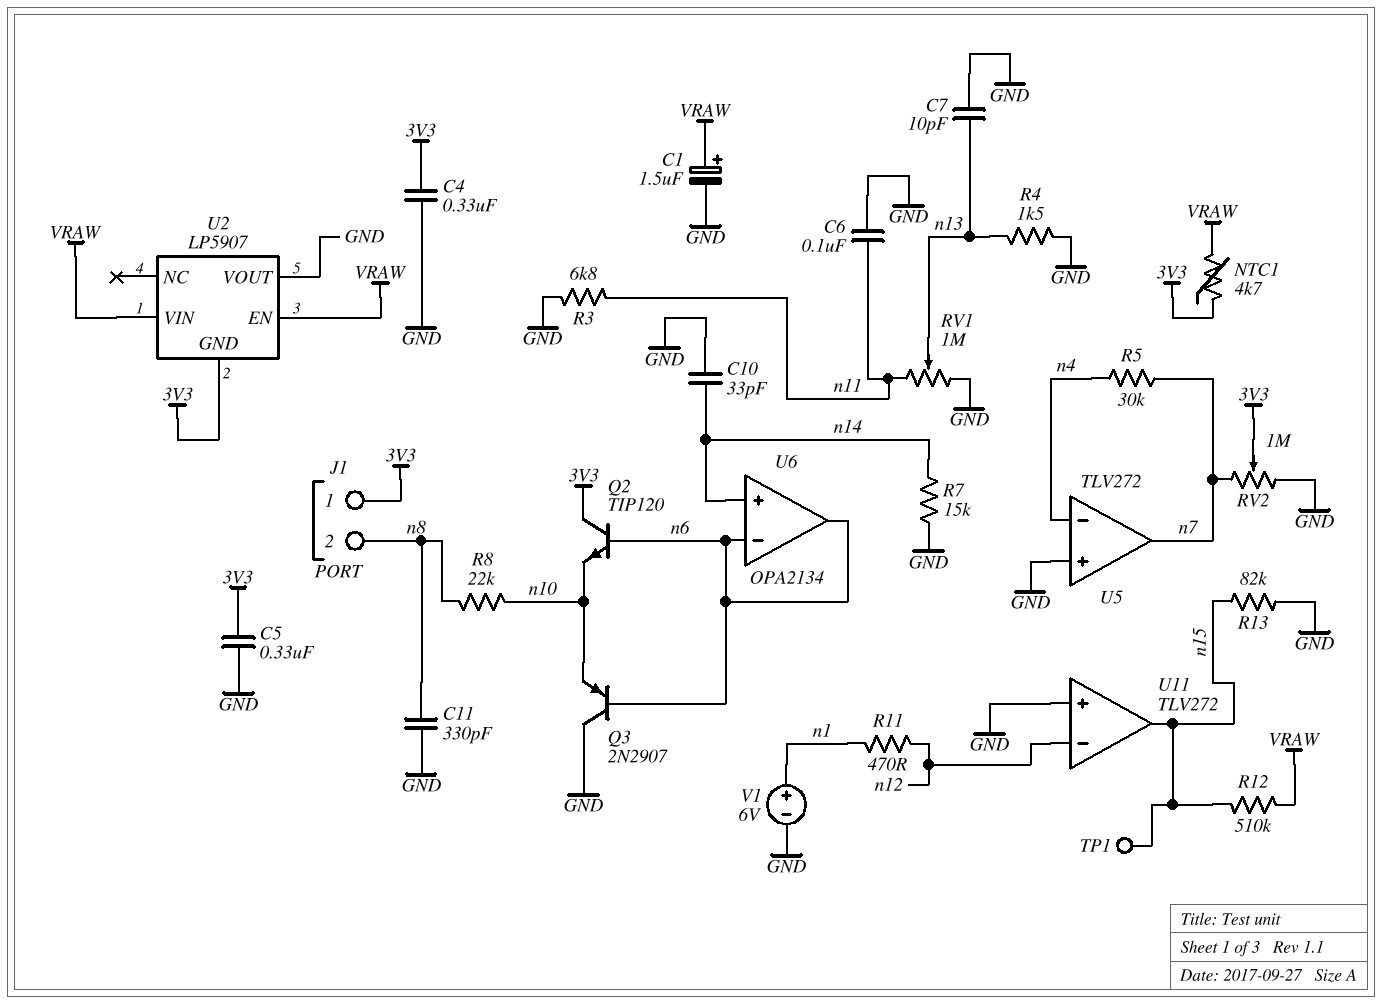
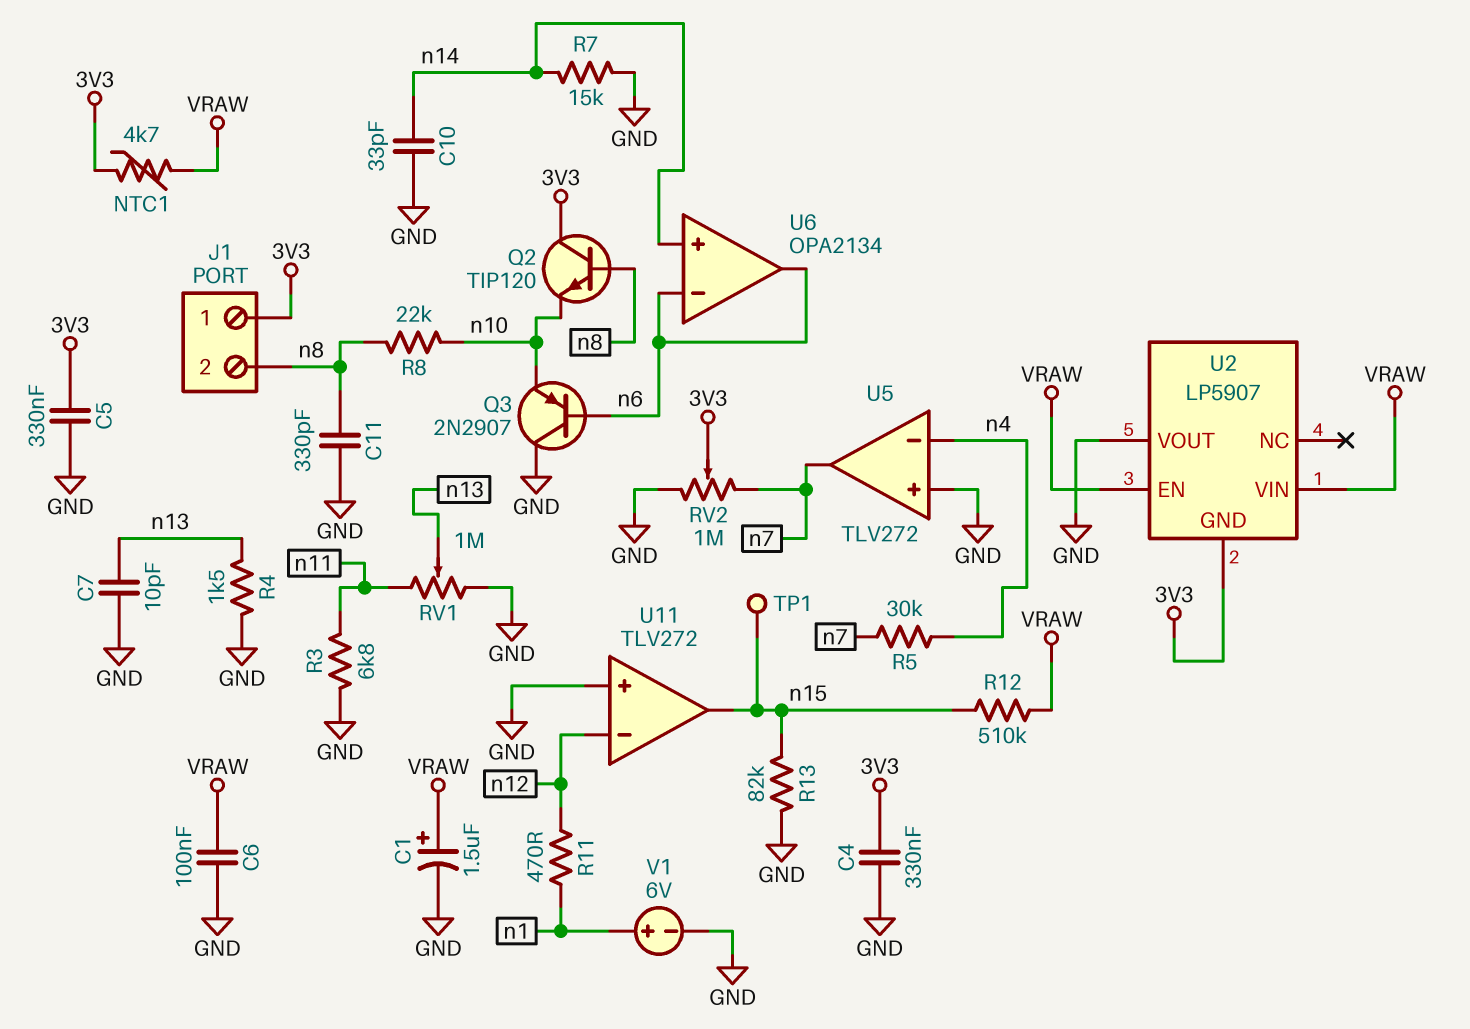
C6: 100nF (GND, n11) -> 100nF (GND, VRAW)
Q2: NPN TIP120 (B n6, C 3V3, E n10) -> NPN TIP120 (B n8, C 3V3, E n10)

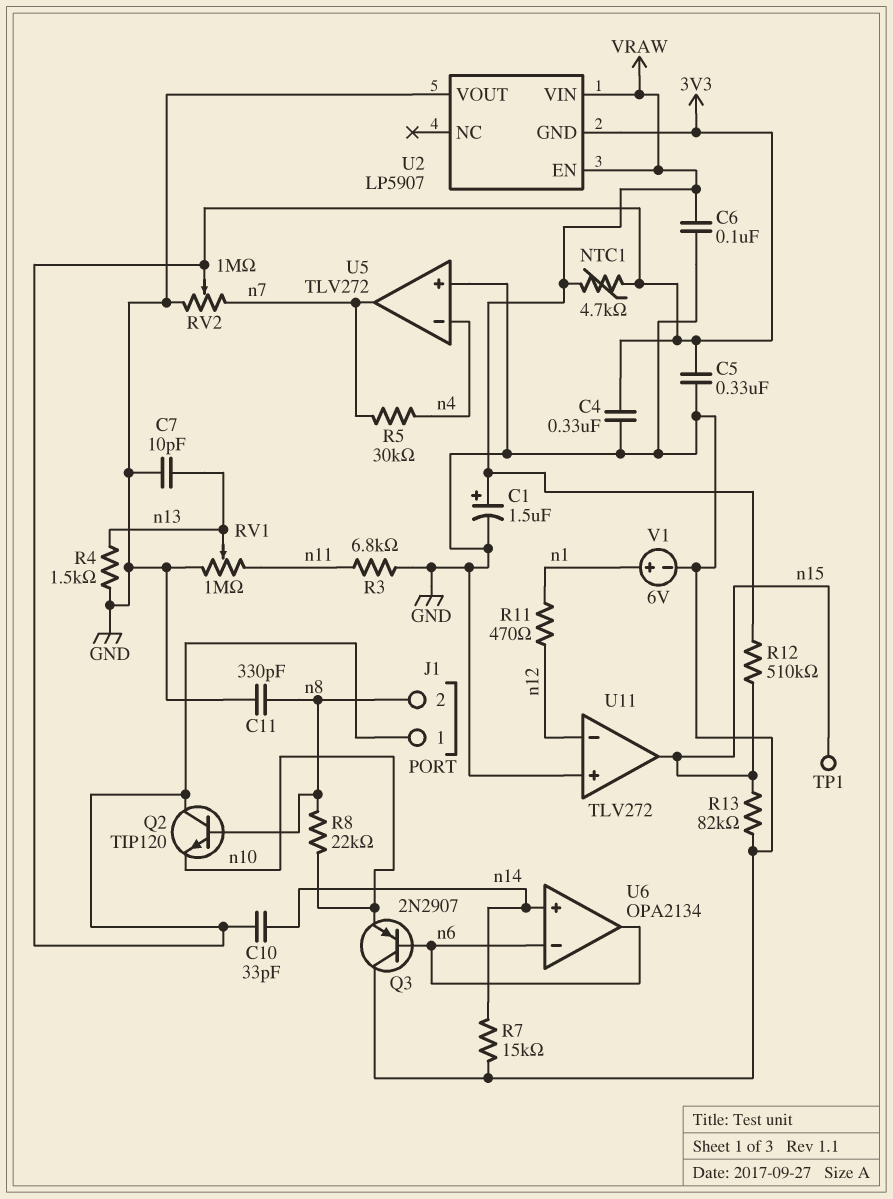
C10: 33pF (GND, n14) -> 33pF (3V3, n14)

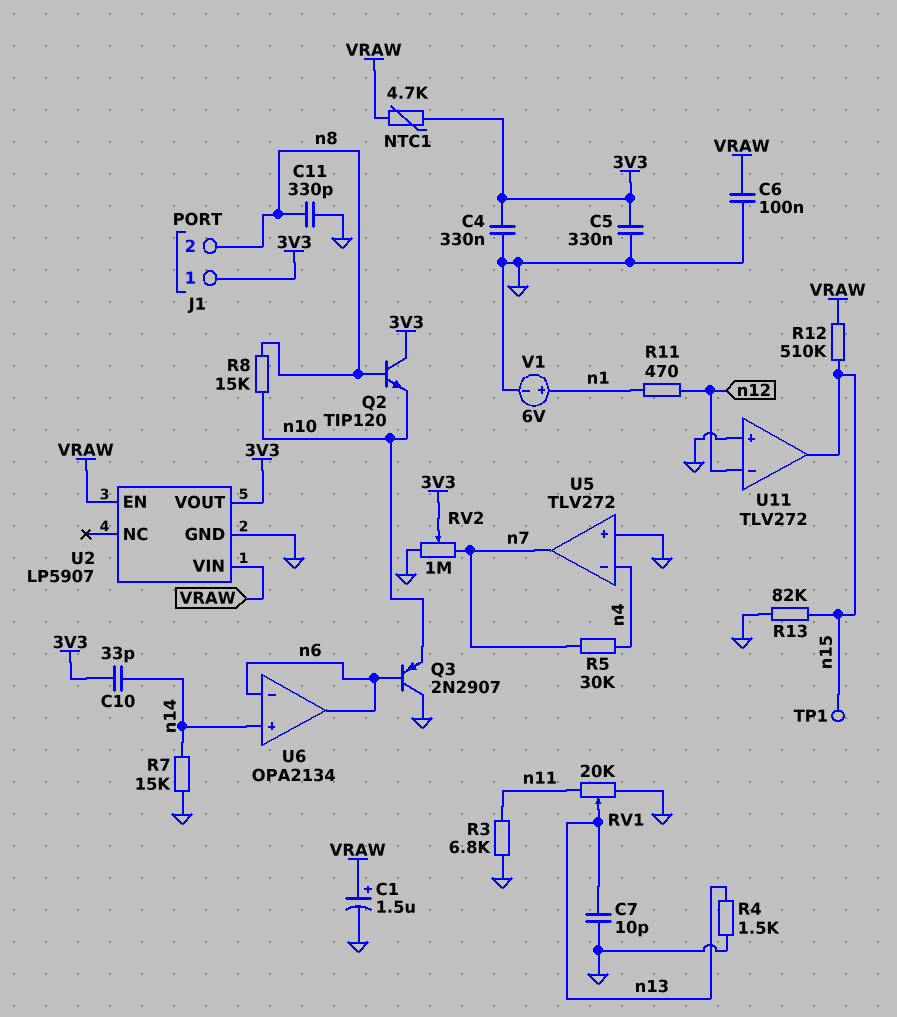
R8: 22k (n8, n10) -> 15k (n8, n10)
RV1: 1M (GND, n11, wiper n13) -> 20k (GND, n11, wiper n13)
U2 pin GND: 3V3 -> GND
U2 pin VOUT: GND -> 3V3

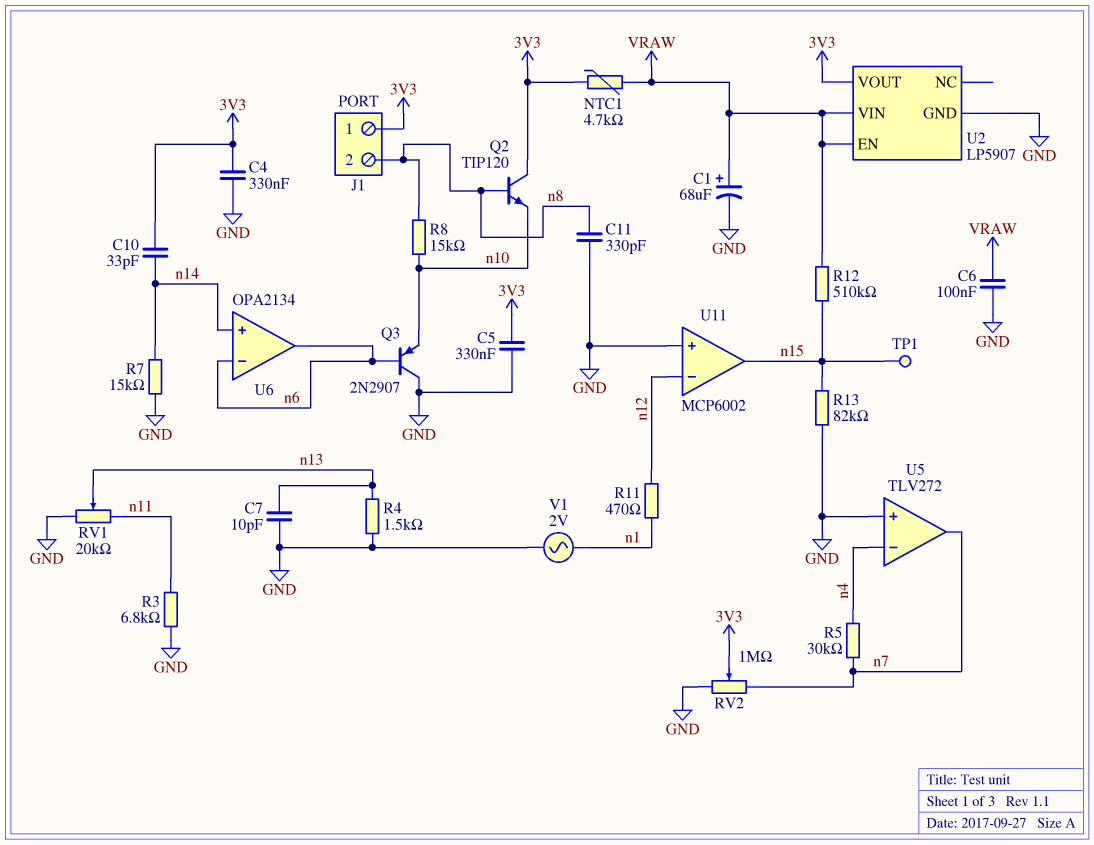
C1: 1.5uF (plus VRAW, minus GND) -> 68uF (plus VRAW, minus GND)
U11: TLV272 -> MCP6002
V1: 6V (plus n1, minus GND) -> AC 2V (GND, n1)

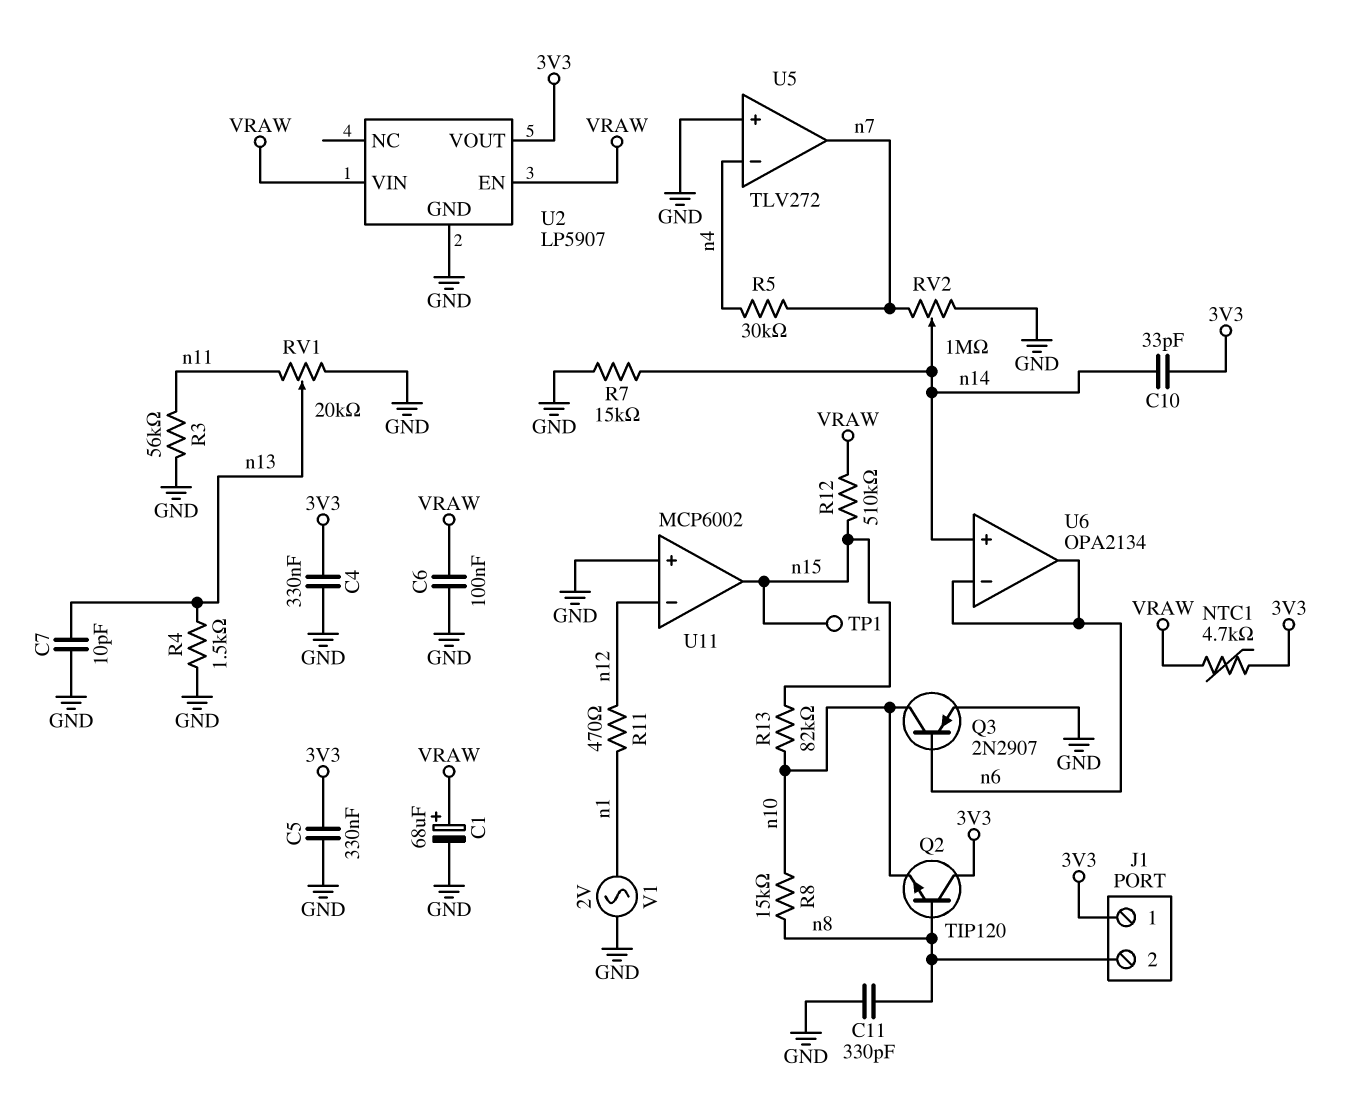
Q3: PNP 2N2907 (B n6, C GND, E n10) -> PNP 2N2907 (B n6, C n10, E GND)
R3: 6.8k (GND, n11) -> 56k (GND, n11)
R13: 82k (GND, n15) -> 82k (n10, n15)
RV2: 1M (GND, n7, wiper 3V3) -> 1M (GND, n7, wiper n14)

